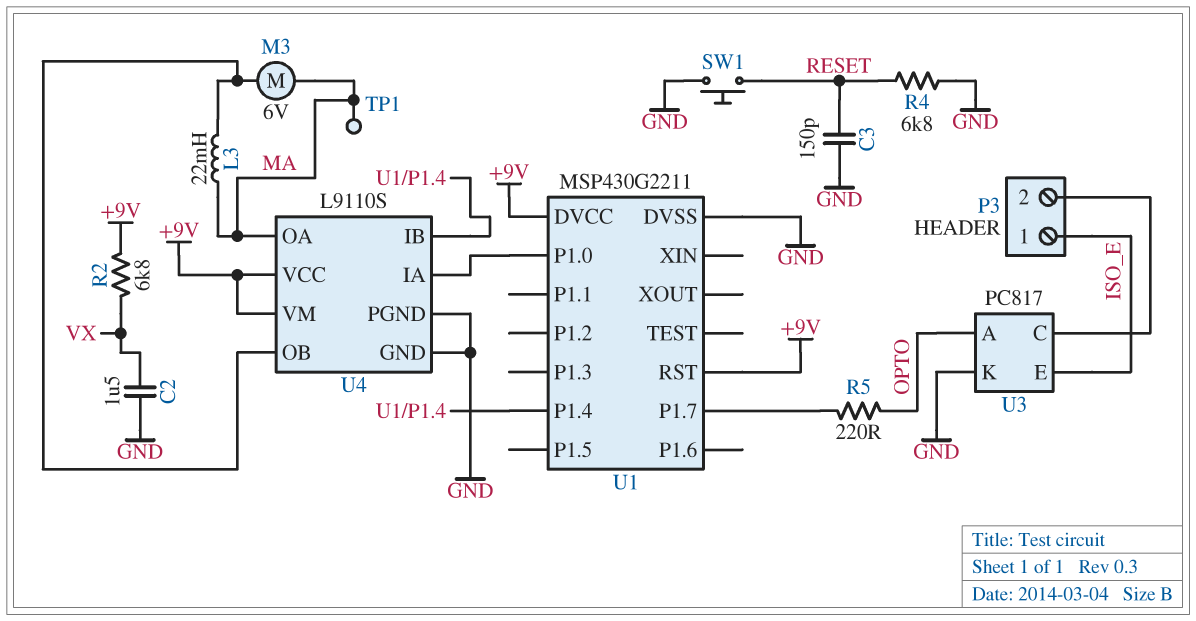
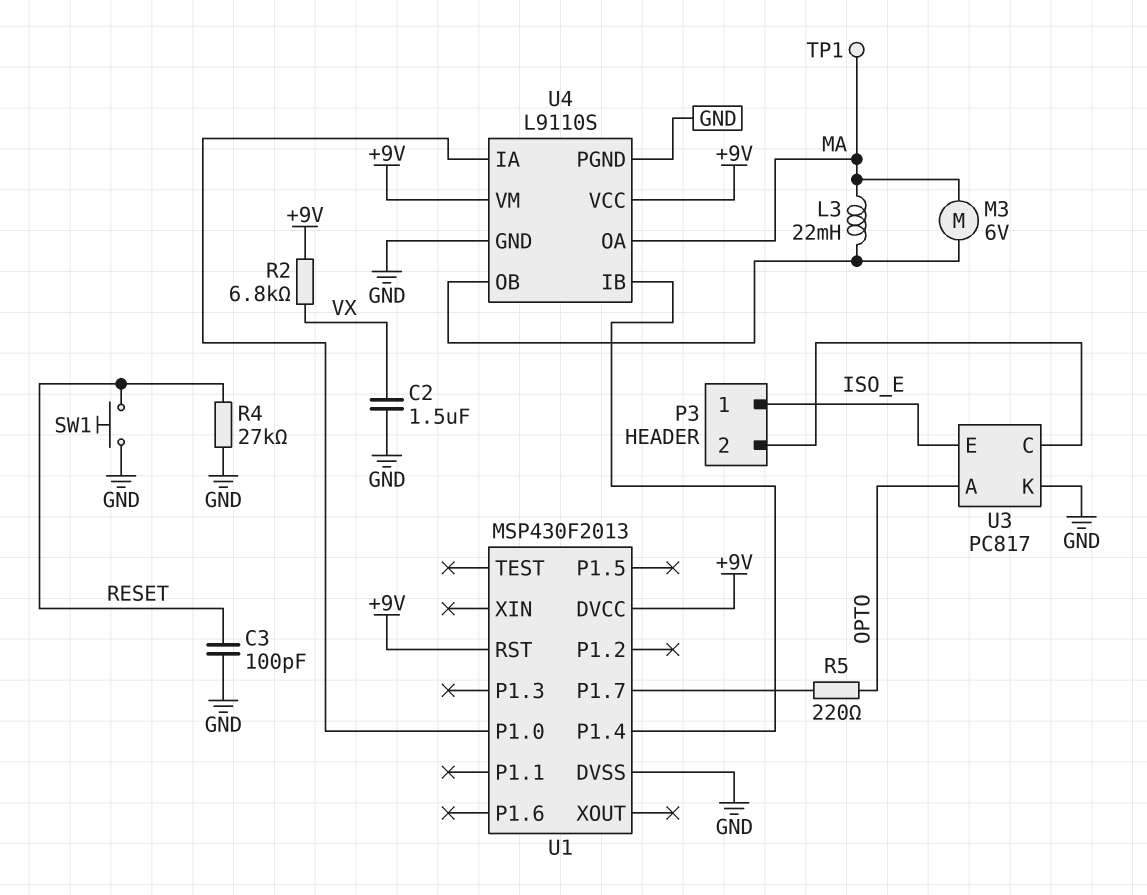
C3: 150pF (GND, RESET) -> 100pF (GND, RESET)
R4: 6.8k (GND, RESET) -> 27k (GND, RESET)
U1: MSP430G2211 -> MSP430F2013

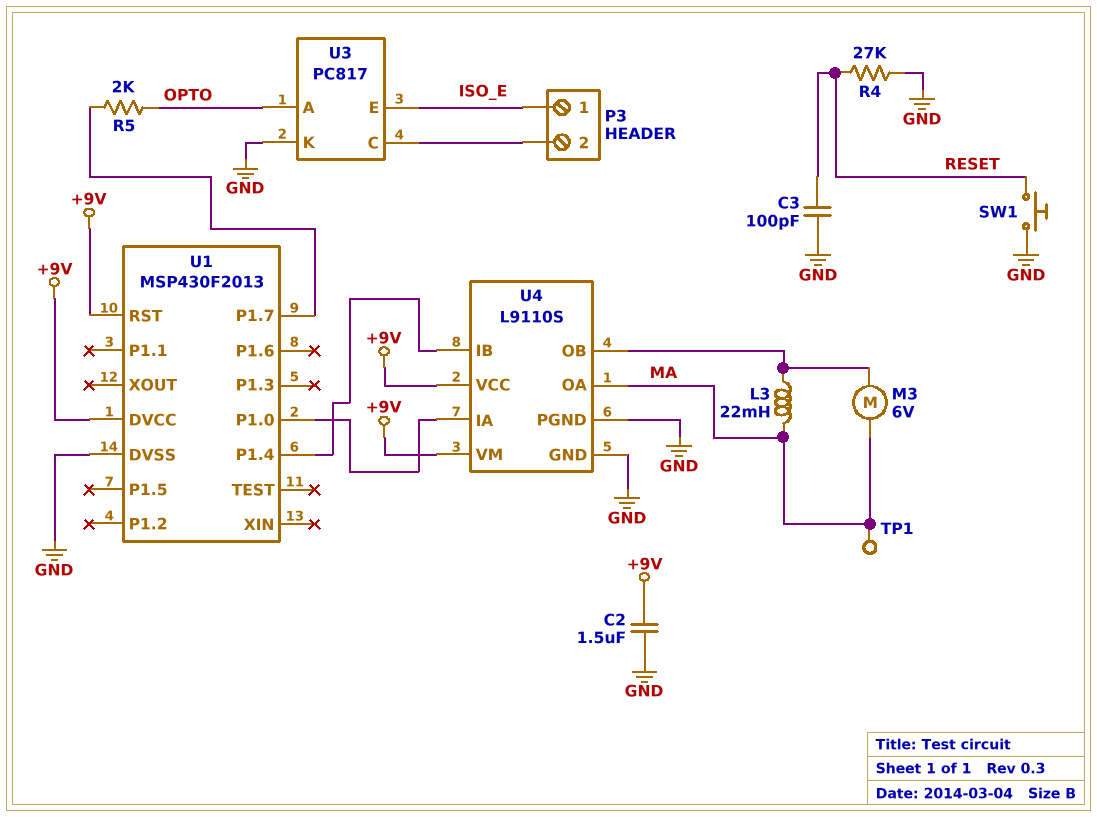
C2: 1.5uF (GND, VX) -> 1.5uF (+9V, GND)
R2: 6.8k (+9V, VX) -> none
R5: 220 (OPTO, U1/P1.7) -> 2k (OPTO, U1/P1.7)

